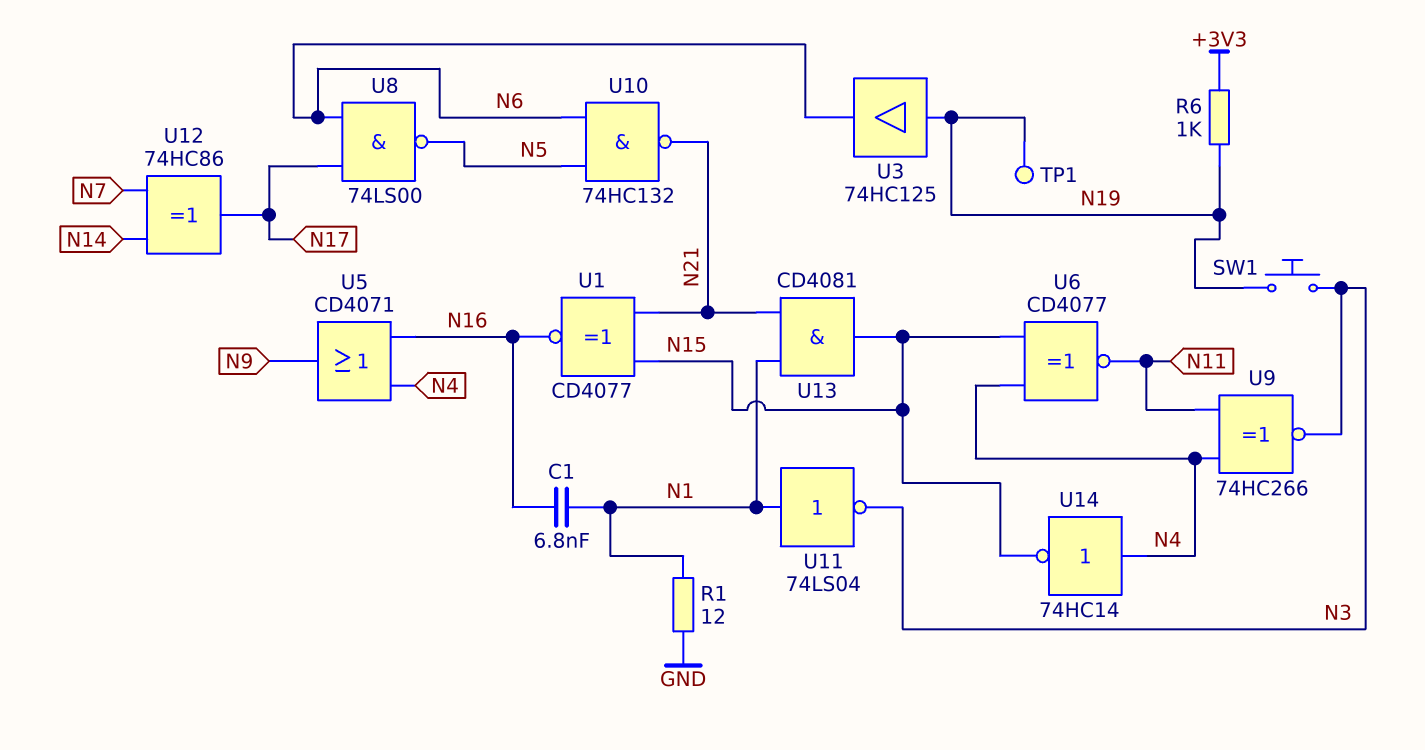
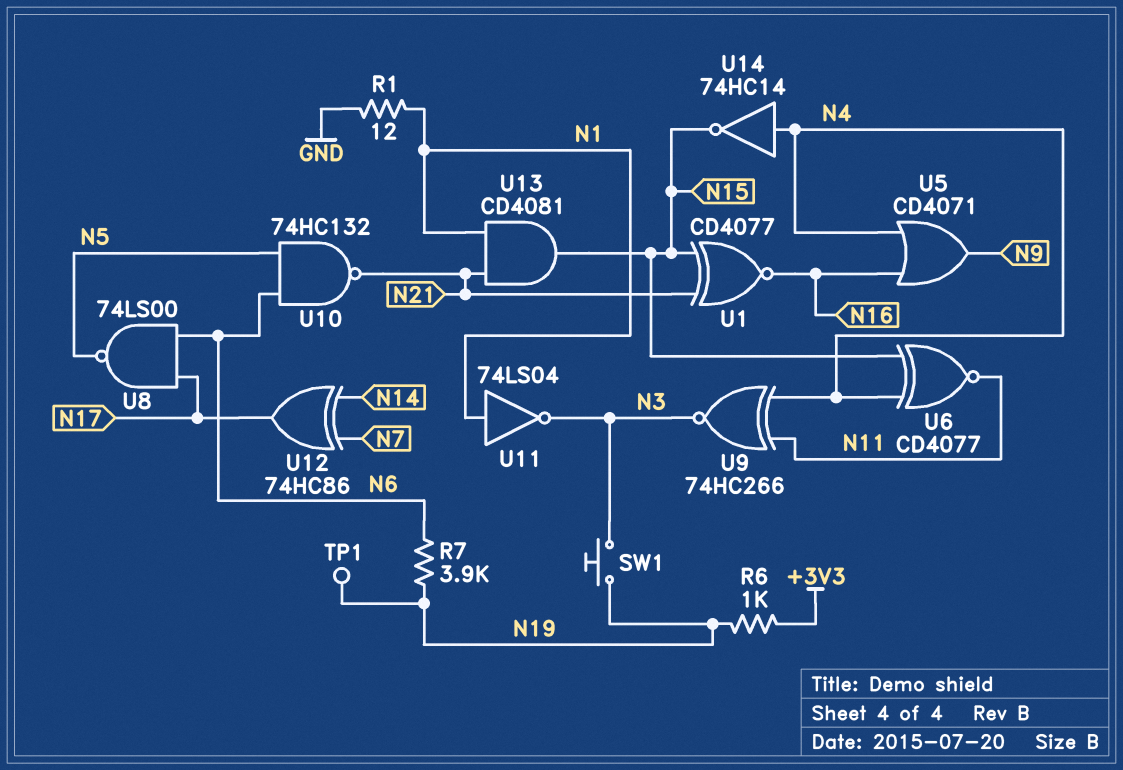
C1: 6.8nF (N1, N16) -> none
R7: none -> 3.9k (N6, N19)
U3: buffer 74HC125 (in N19, out N6) -> none

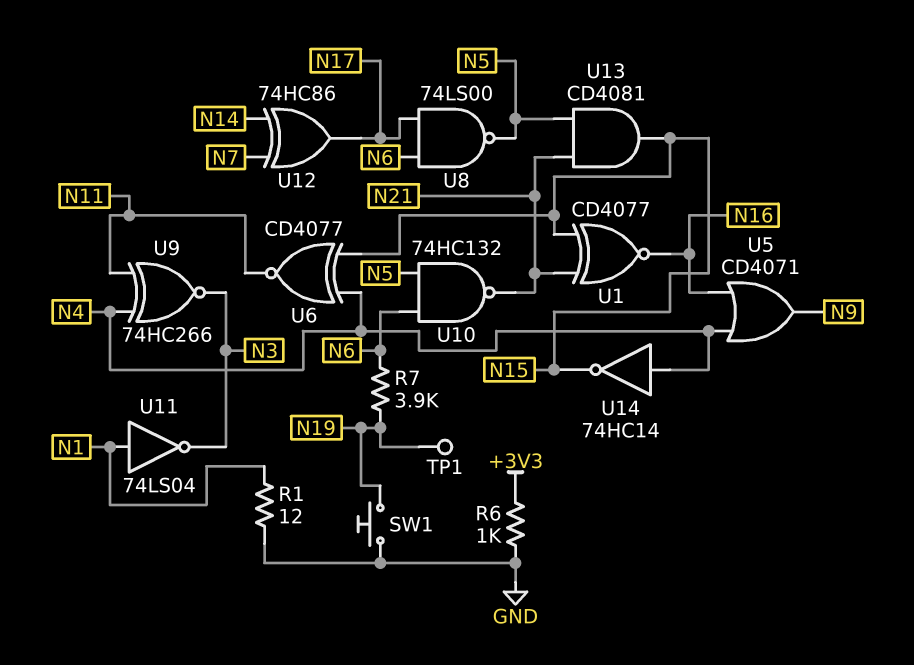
R6: 1k (+3V3, N19) -> 1k (+3V3, GND)
SW1: button (N3, N19) -> button (GND, N19)
U13: AND CD4081 (in N1, in N21, out N15) -> AND CD4081 (in N5, in N21, out N15)

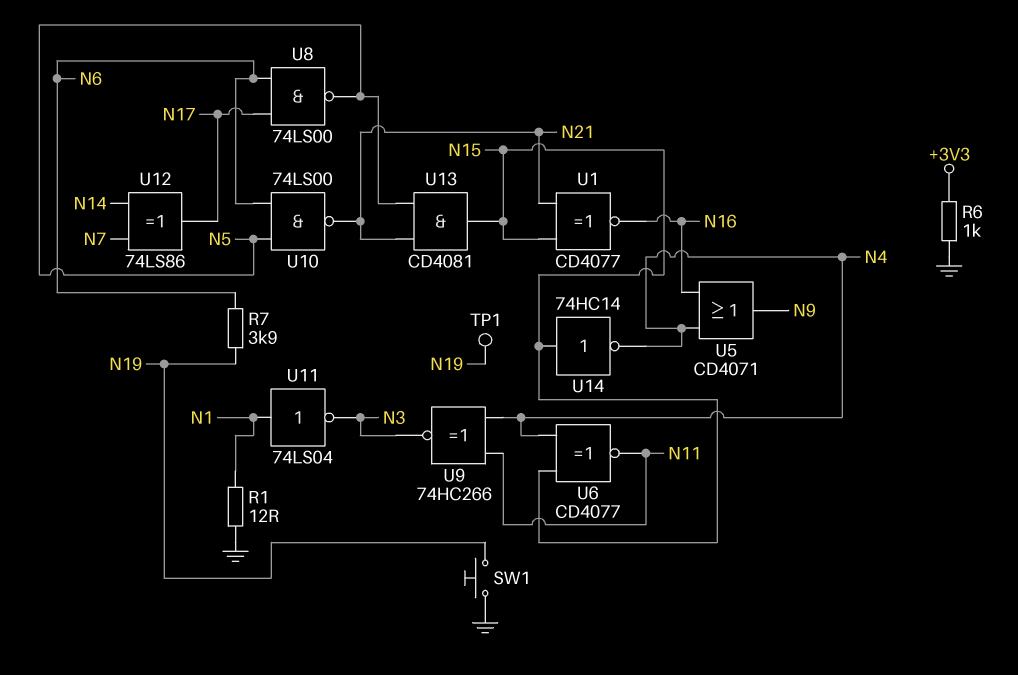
U10: NAND 74HC132 (in N5, in N6, out N21) -> NAND 74LS00 (in N5, in N6, out N21)
U12: XOR 74HC86 (in N7, in N14, out N17) -> XOR 74LS86 (in N7, in N14, out N17)
U14: NOT 74HC14 (in N4, out N15) -> NOT 74HC14 (in N15, out N4)

